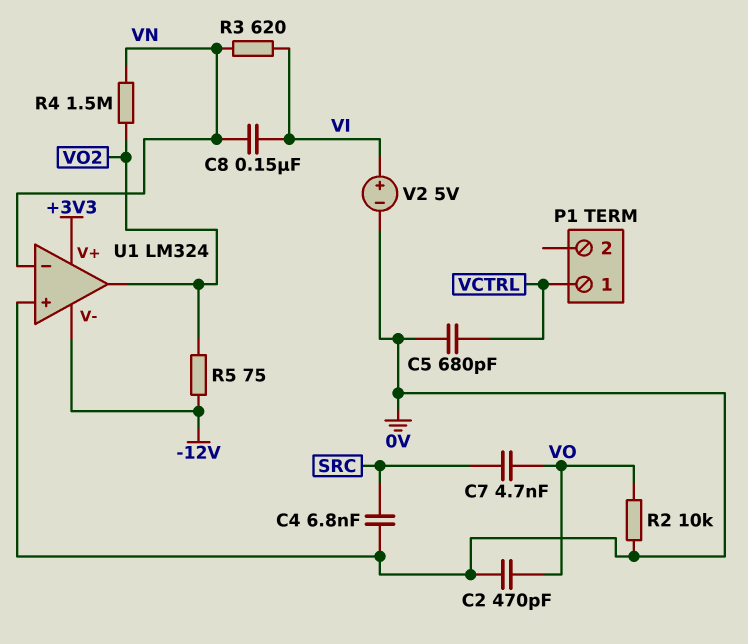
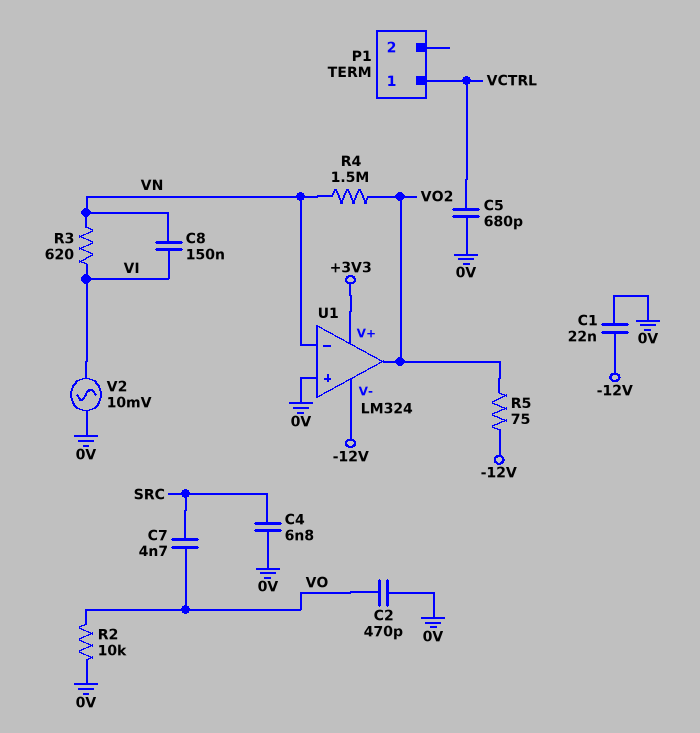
C1: none -> 22nF (-12V, 0V)
V2: 5V (plus VI, minus 0V) -> AC 10mV (0V, VI)

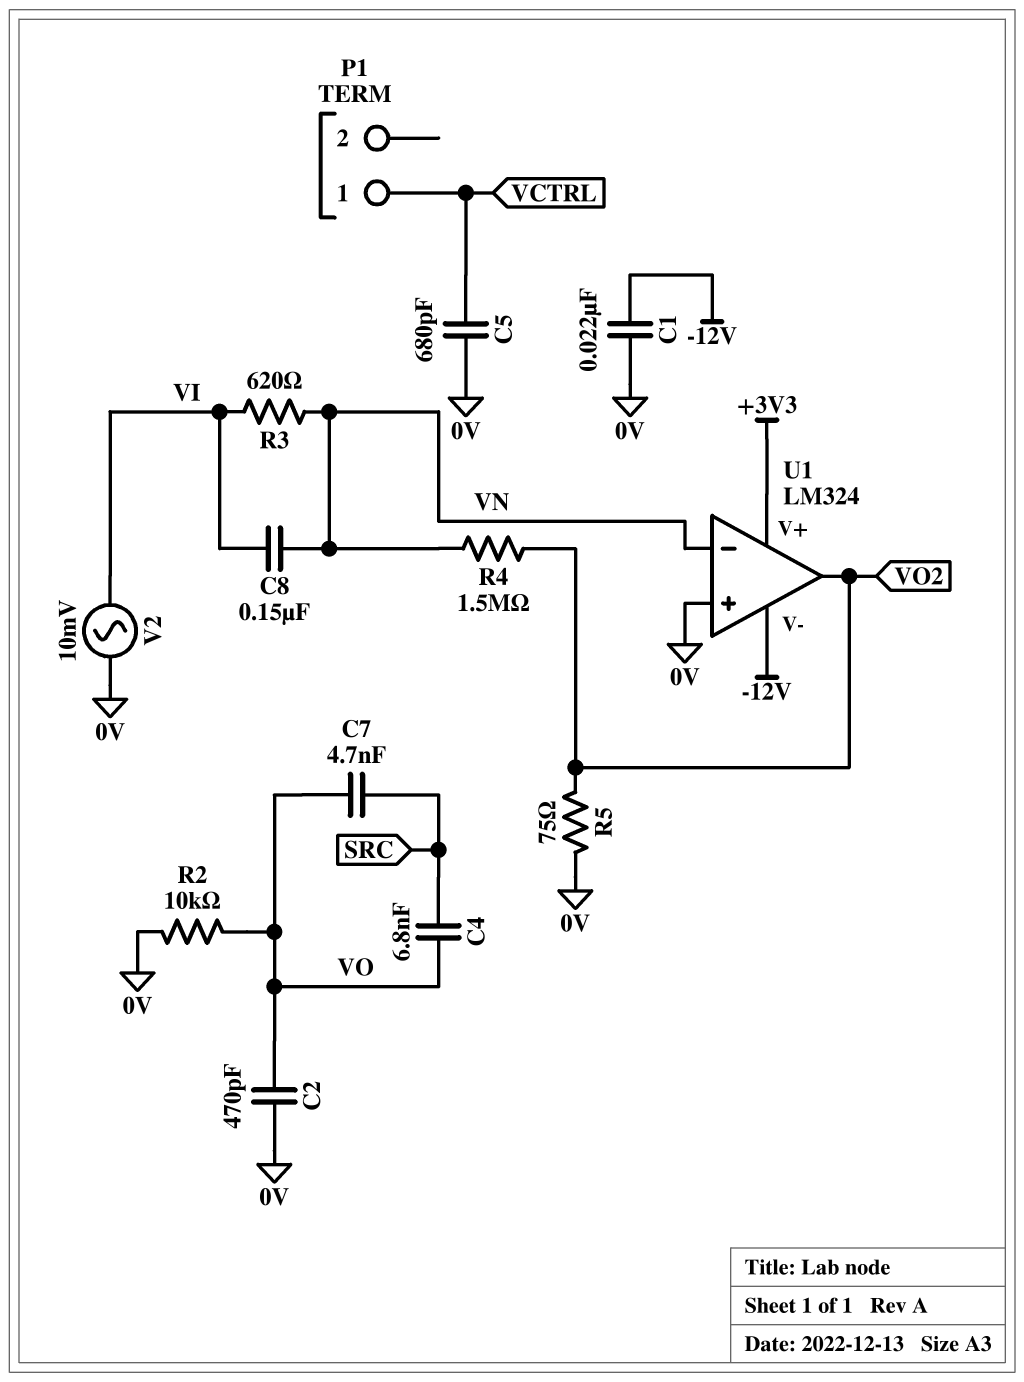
C4: 6.8nF (0V, SRC) -> 6.8nF (SRC, VO)
R5: 75 (-12V, VO2) -> 75 (0V, VO2)

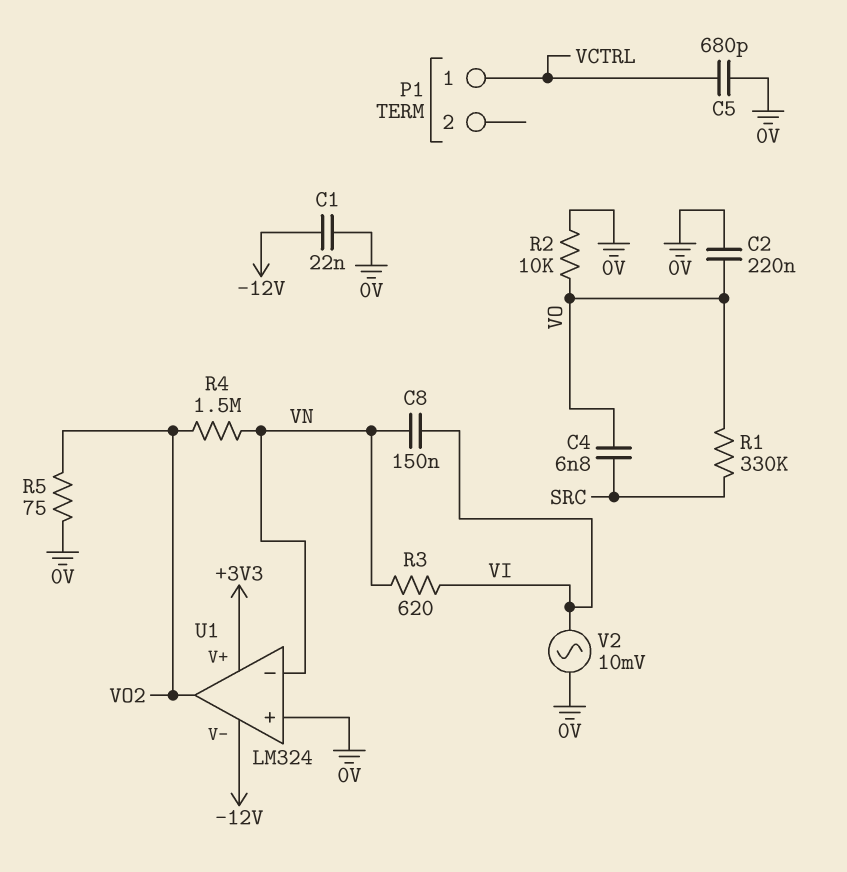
C2: 470pF (0V, VO) -> 220nF (0V, VO)
C7: 4.7nF (SRC, VO) -> none
R1: none -> 330k (SRC, VO)

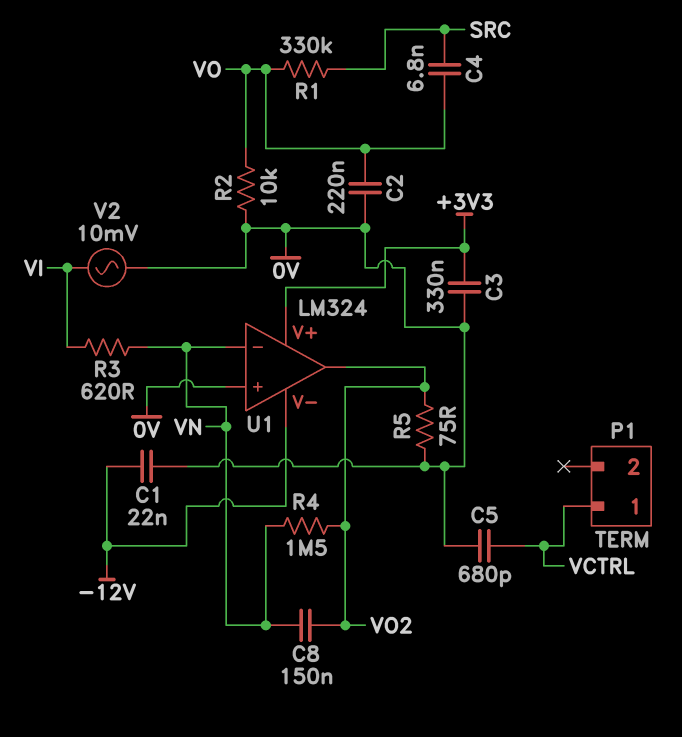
C3: none -> 330nF (+3V3, 0V)
C8: 150nF (VI, VN) -> 150nF (VN, VO2)

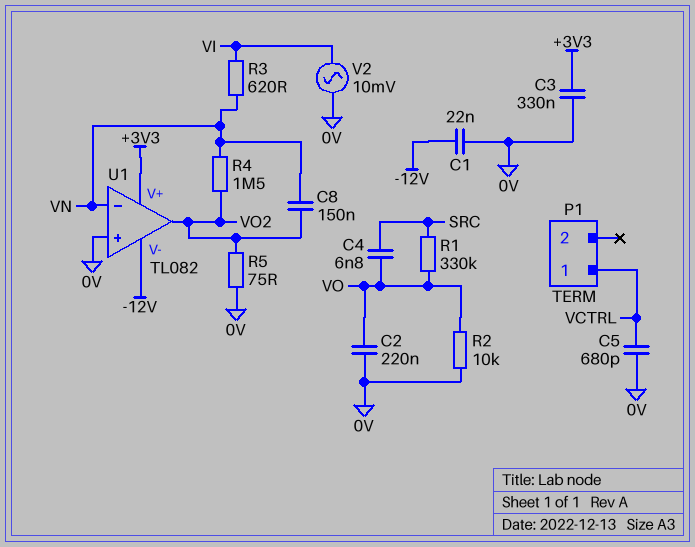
U1: LM324 -> TL082

